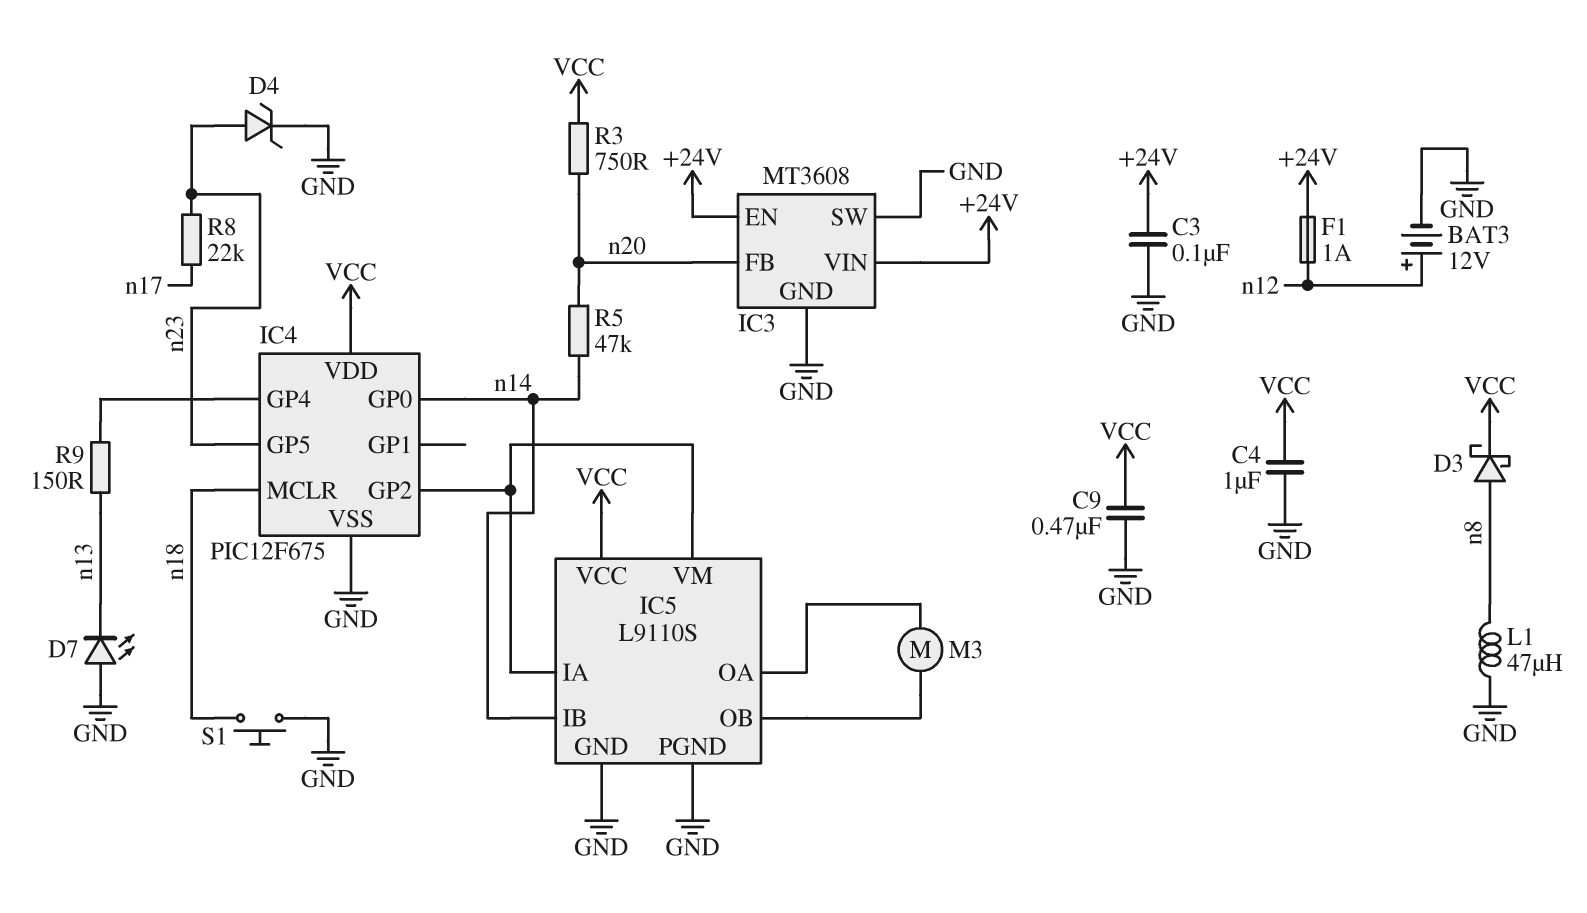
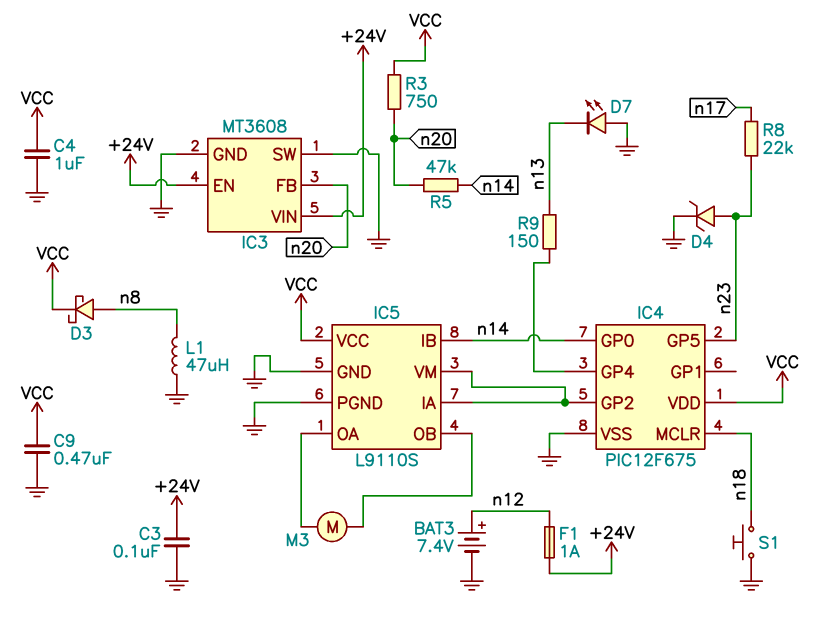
BAT3: 12V (plus n12, minus GND) -> 7.4V (plus n12, minus GND)

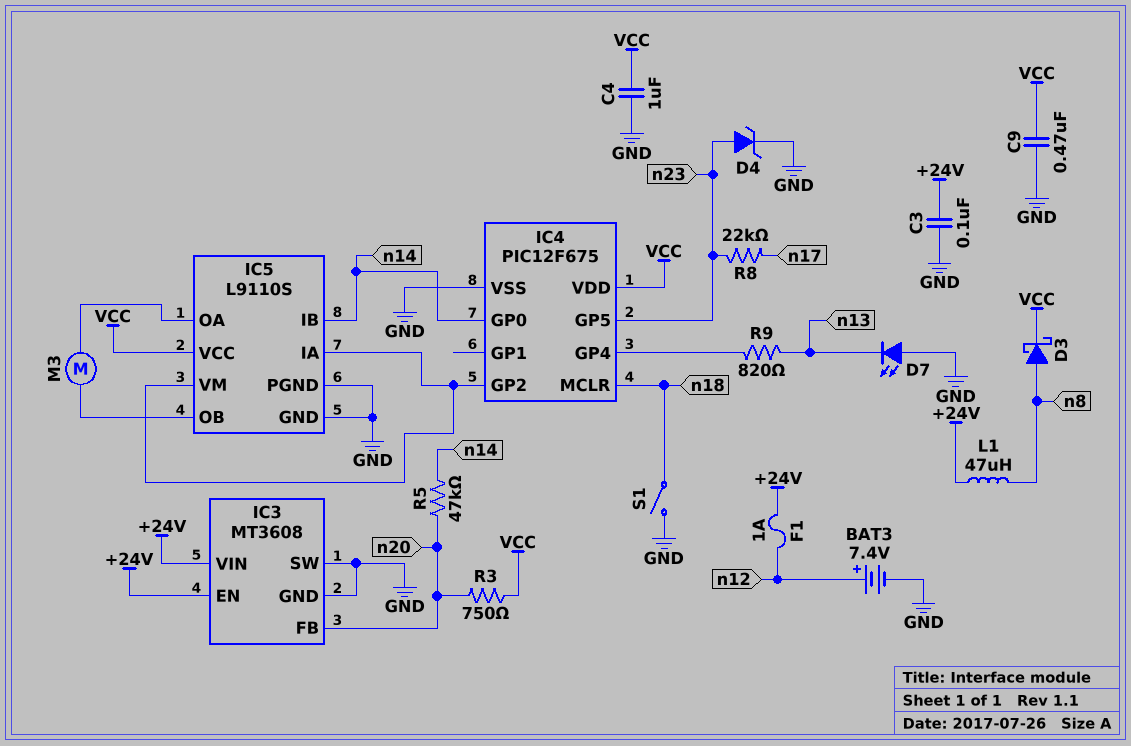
L1: 47uH (GND, n8) -> 47uH (+24V, n8)
R9: 150 (IC4/GP4, n13) -> 820 (IC4/GP4, n13)
S1: button (GND, n18) -> switch (GND, n18)

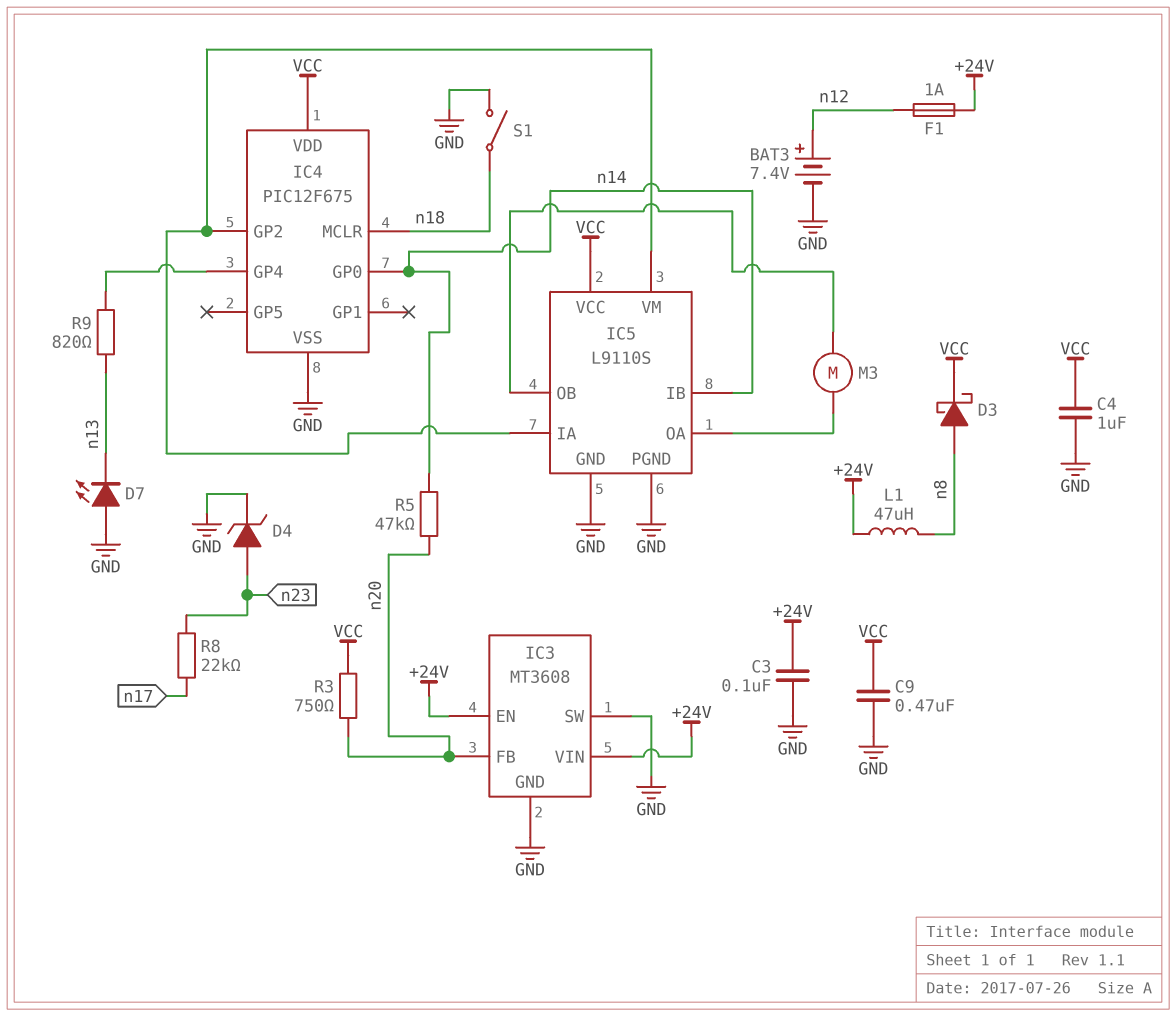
IC4 pin GP5: n23 -> none

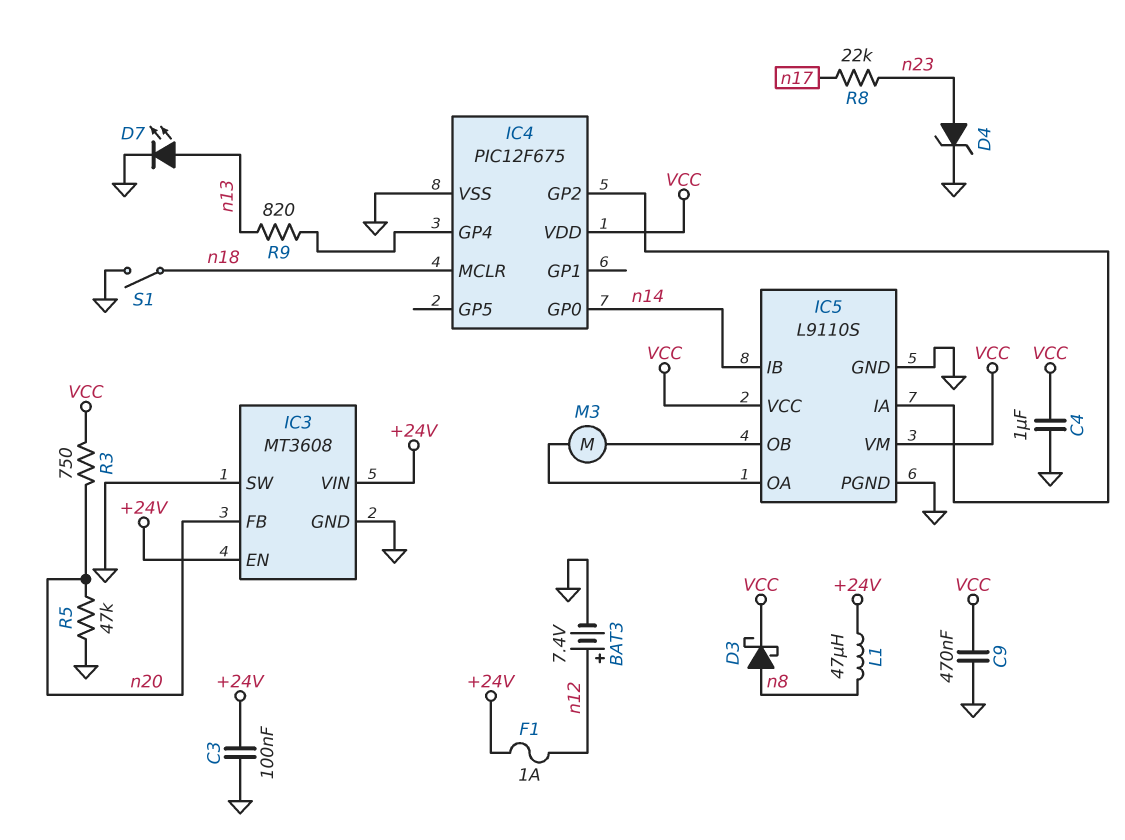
D7: LED (A GND, K n13) -> LED (A n13, K GND)
IC5 pin VM: IC4/GP2 -> VCC
R5: 47k (n14, n20) -> 47k (GND, n20)

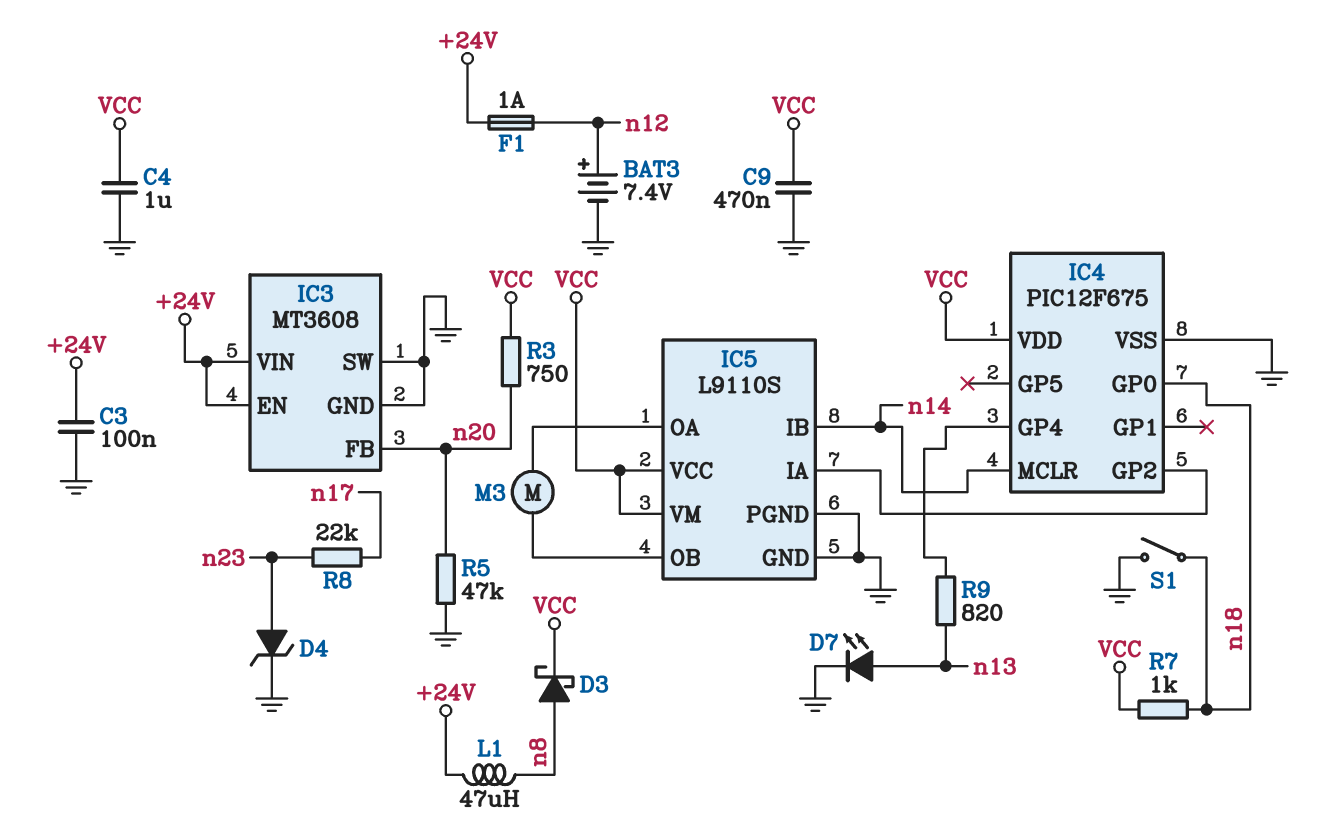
IC4 pin GP0: n14 -> n18
IC4 pin MCLR: n18 -> n14
R7: none -> 1k (VCC, n18)

